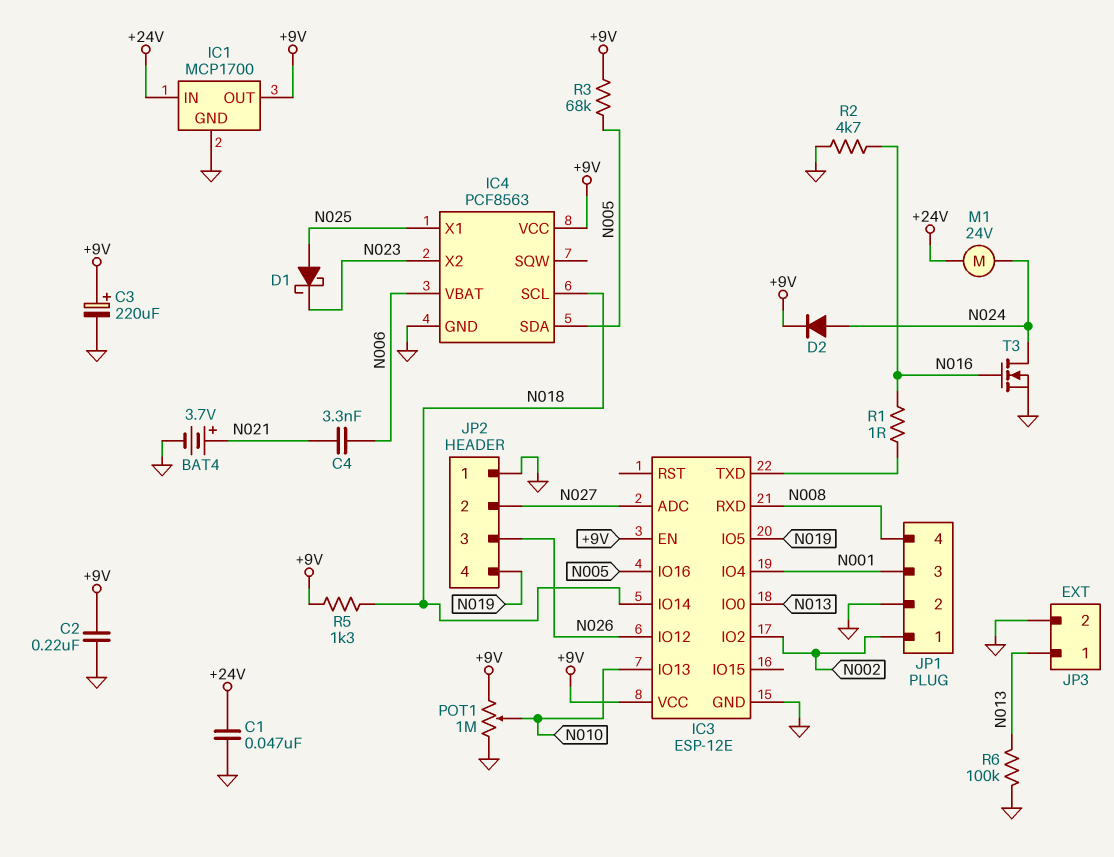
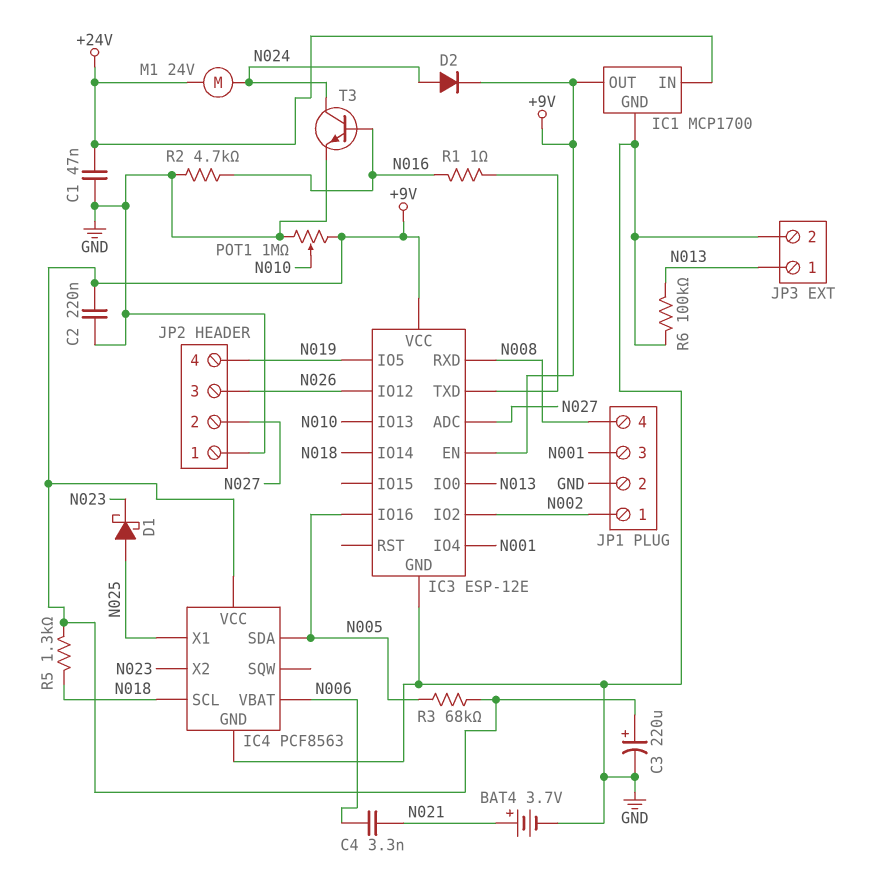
T3: NMOS (G N016, D N024, S GND) -> NPN (B N016, C N024, E GND)

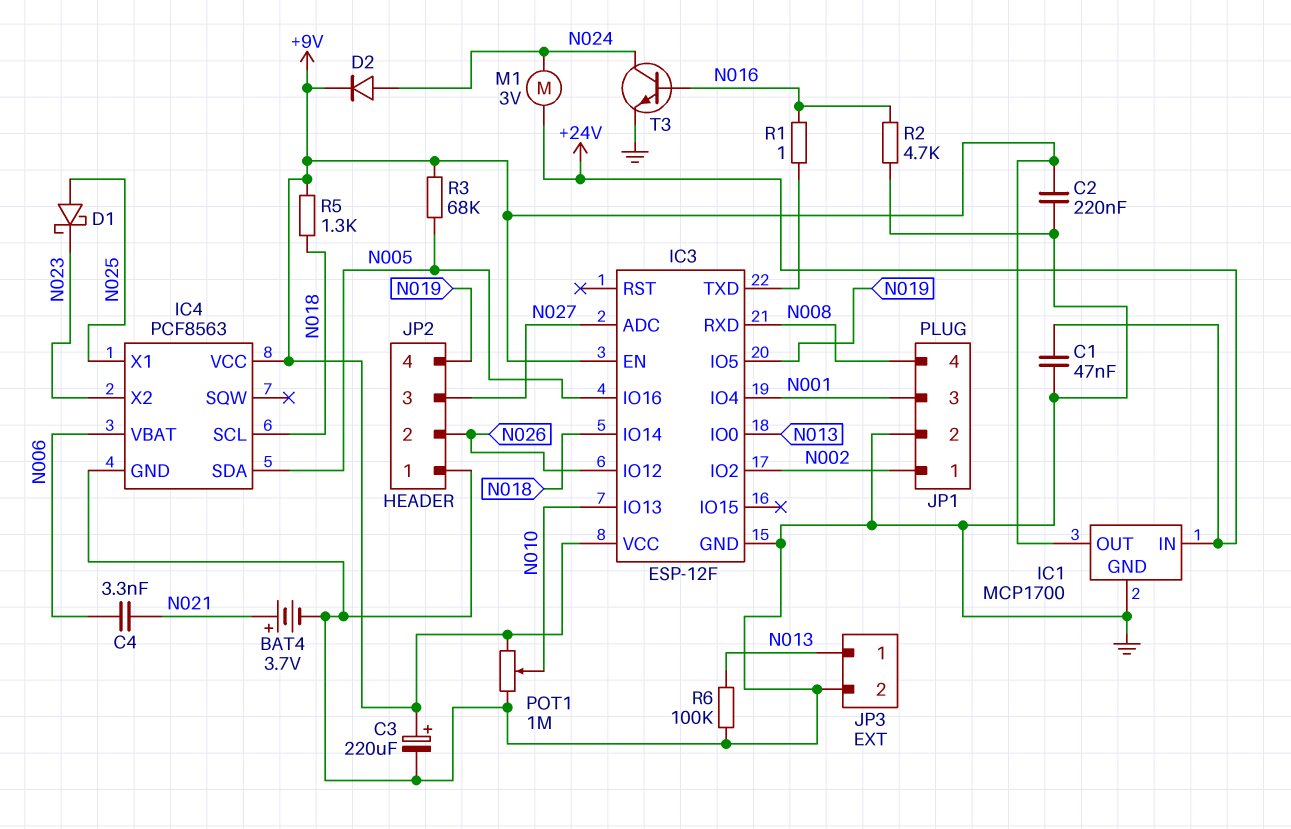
IC3: ESP-12E -> ESP-12F
JP2 pin 2: N027 -> N026
JP2 pin 3: N026 -> N027
M1: motor 24V (+24V, N024) -> motor 3V (+24V, N024)

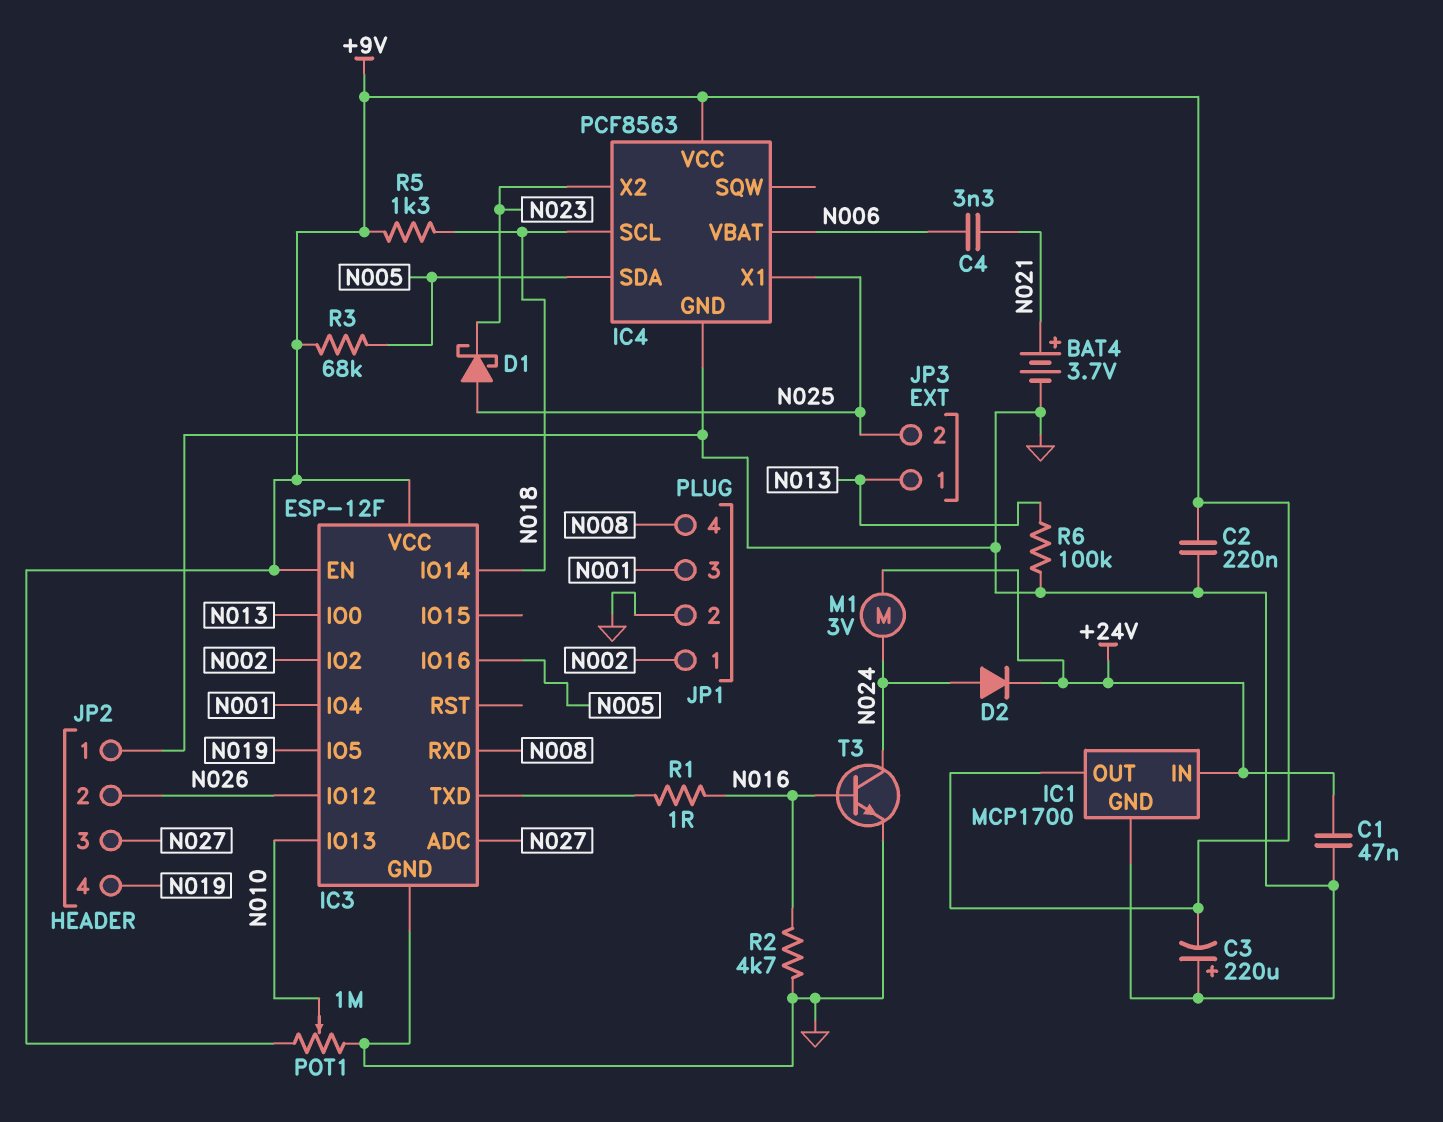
C3: 220uF (plus +9V, minus GND) -> 220uF (plus GND, minus +9V)
D2: diode (A N024, K +9V) -> diode (A N024, K +24V)
JP3 pin 2: GND -> N025

